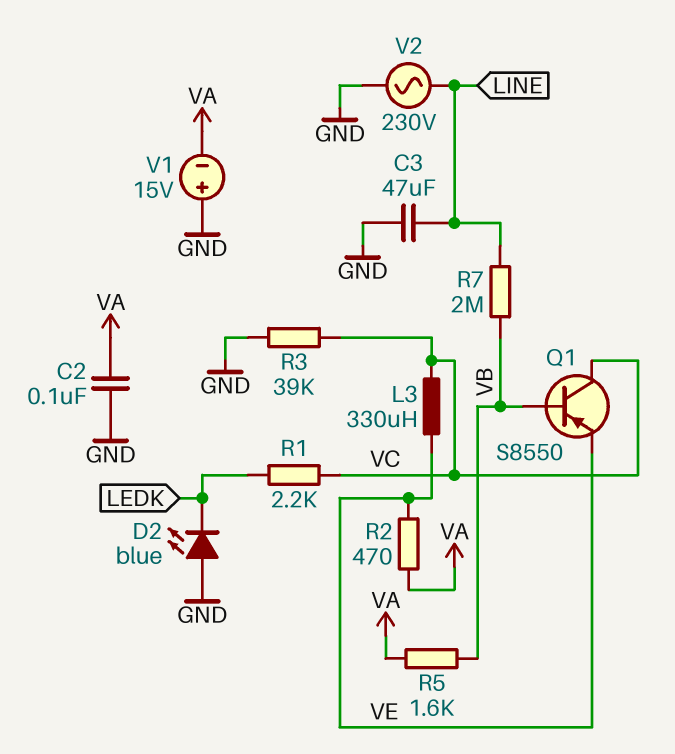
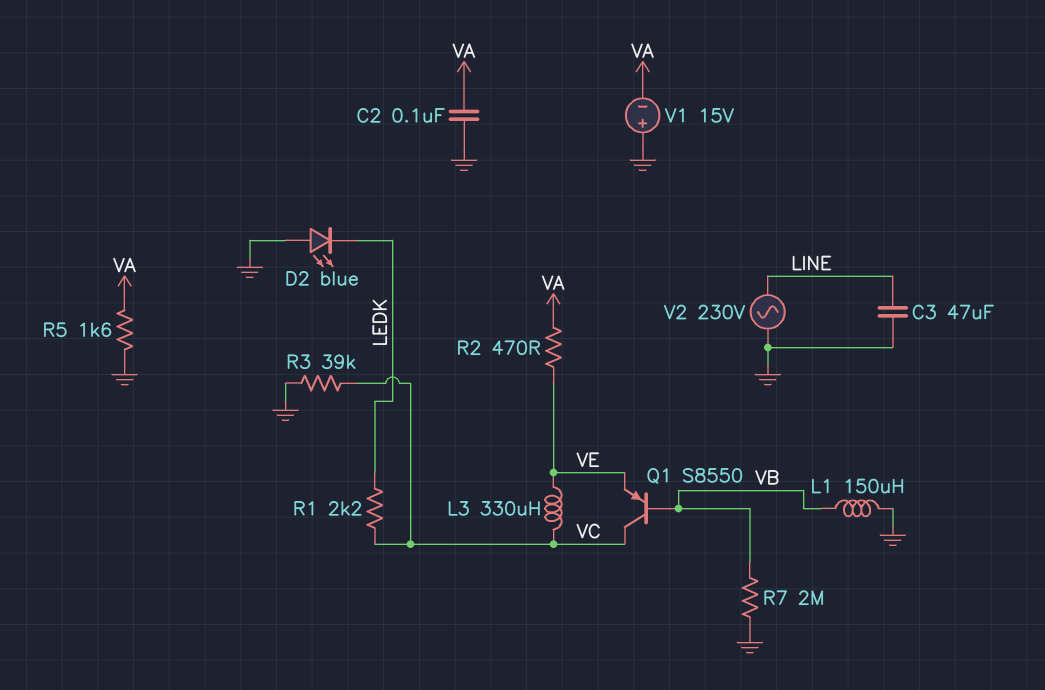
L1: none -> 150uH (GND, VB)
R5: 1.6k (VA, VB) -> 1.6k (GND, VA)
R7: 2M (LINE, VB) -> 2M (GND, VB)

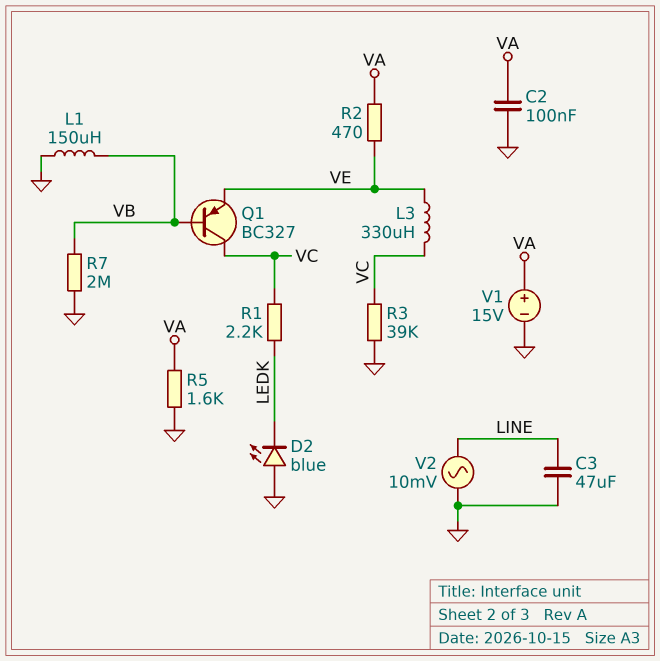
Q1: PNP S8550 (B VB, C VC, E VE) -> PNP BC327 (B VB, C VC, E VE)
V1: 15V (plus GND, minus VA) -> 15V (plus VA, minus GND)
V2: AC 230V (GND, LINE) -> AC 10mV (GND, LINE)

